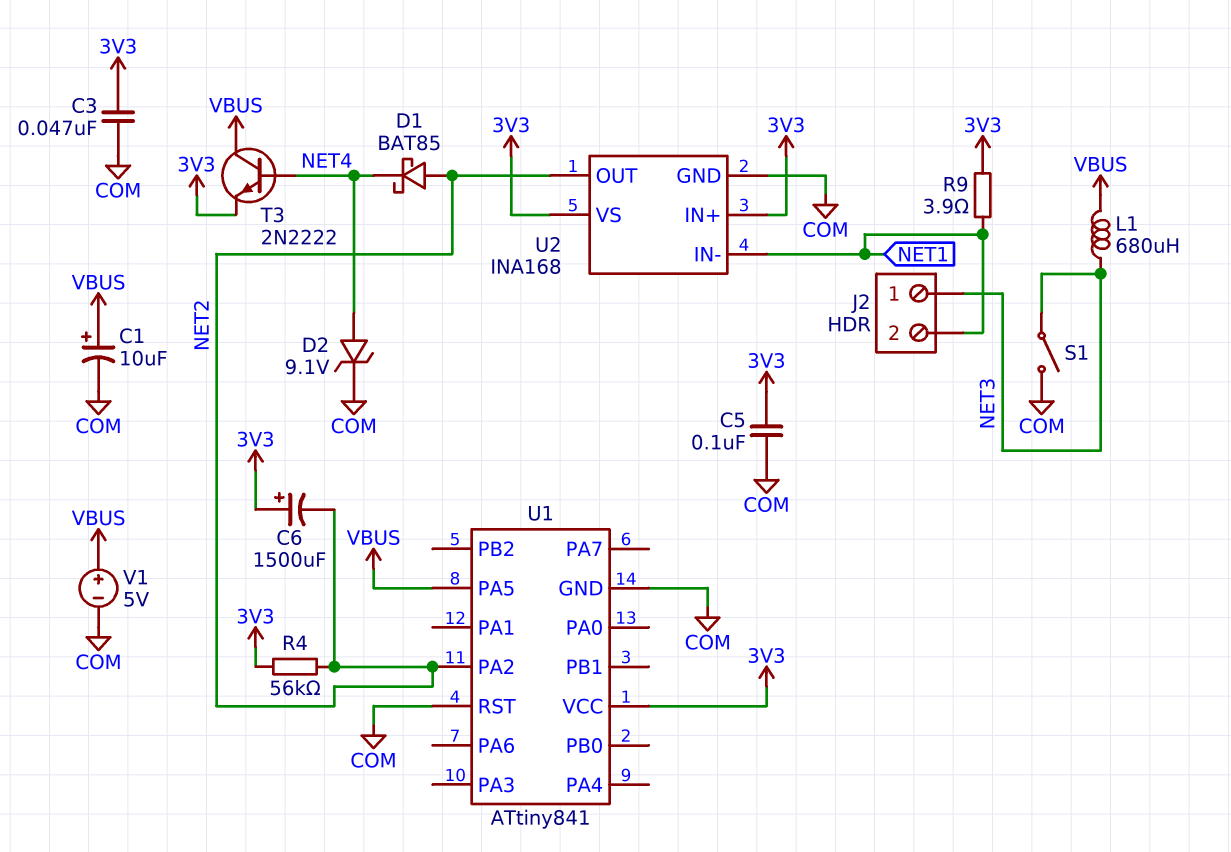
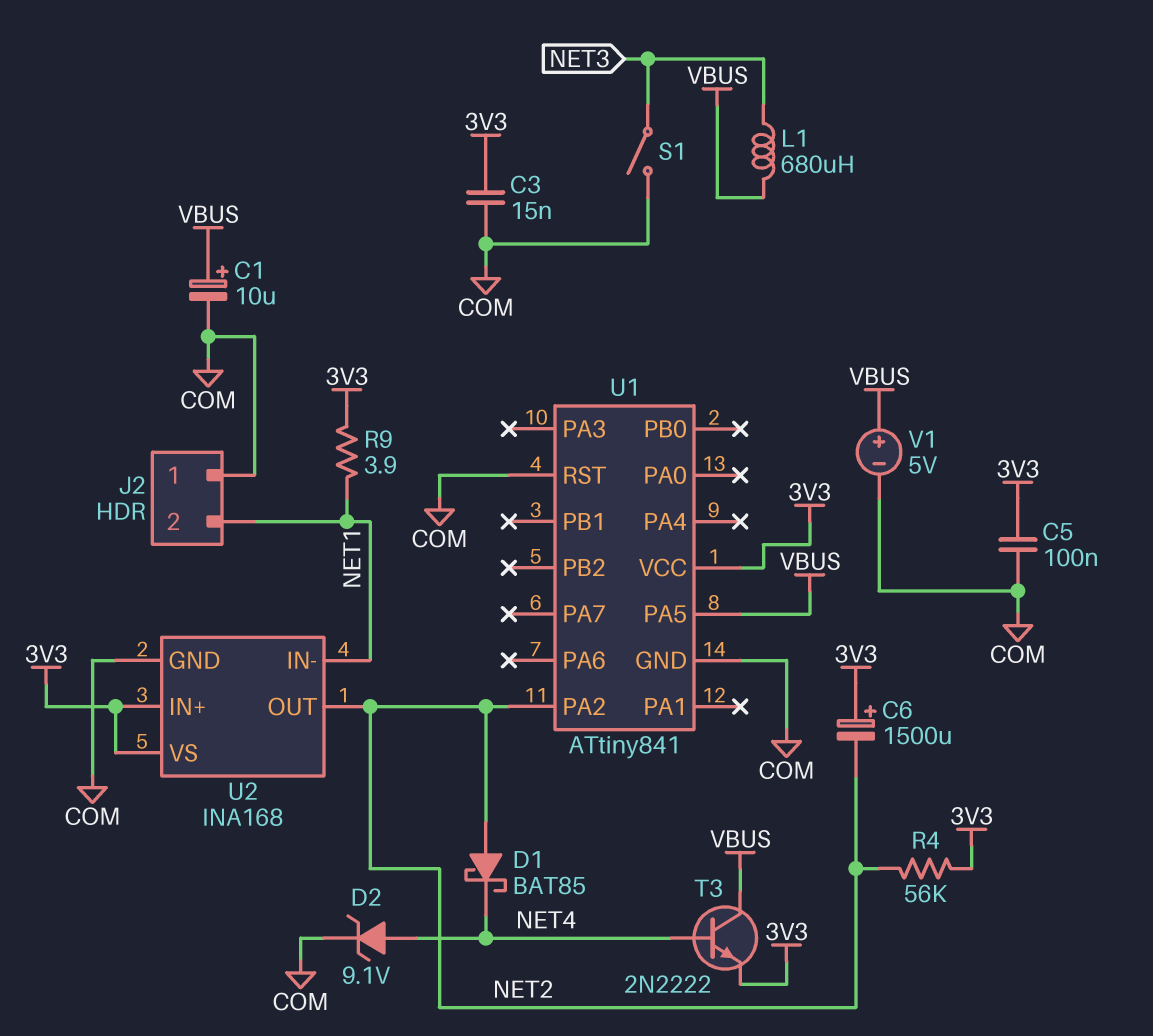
C3: 47nF (3V3, COM) -> 15nF (3V3, COM)
J2 pin 1: NET3 -> COM

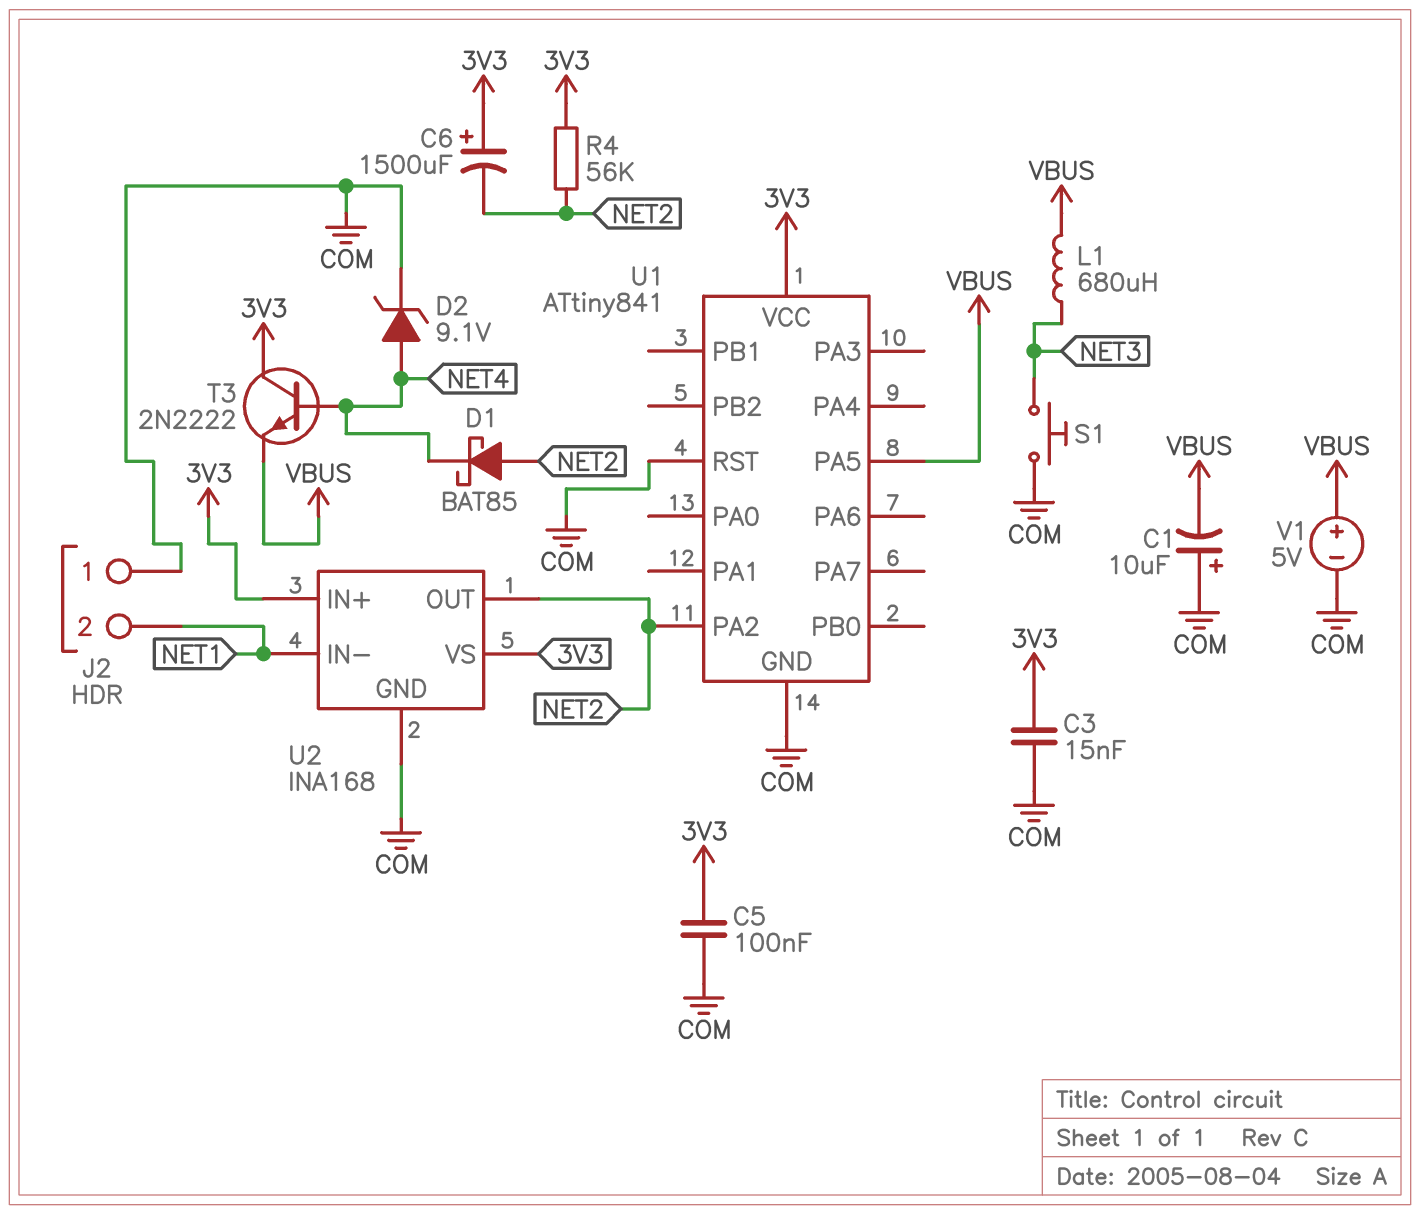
C1: 10uF (plus VBUS, minus COM) -> 10uF (plus COM, minus VBUS)
R9: 3.9 (3V3, NET1) -> none
S1: switch (COM, NET3) -> button (COM, NET3)
T3: NPN 2N2222 (B NET4, C VBUS, E 3V3) -> NPN 2N2222 (B NET4, C 3V3, E VBUS)

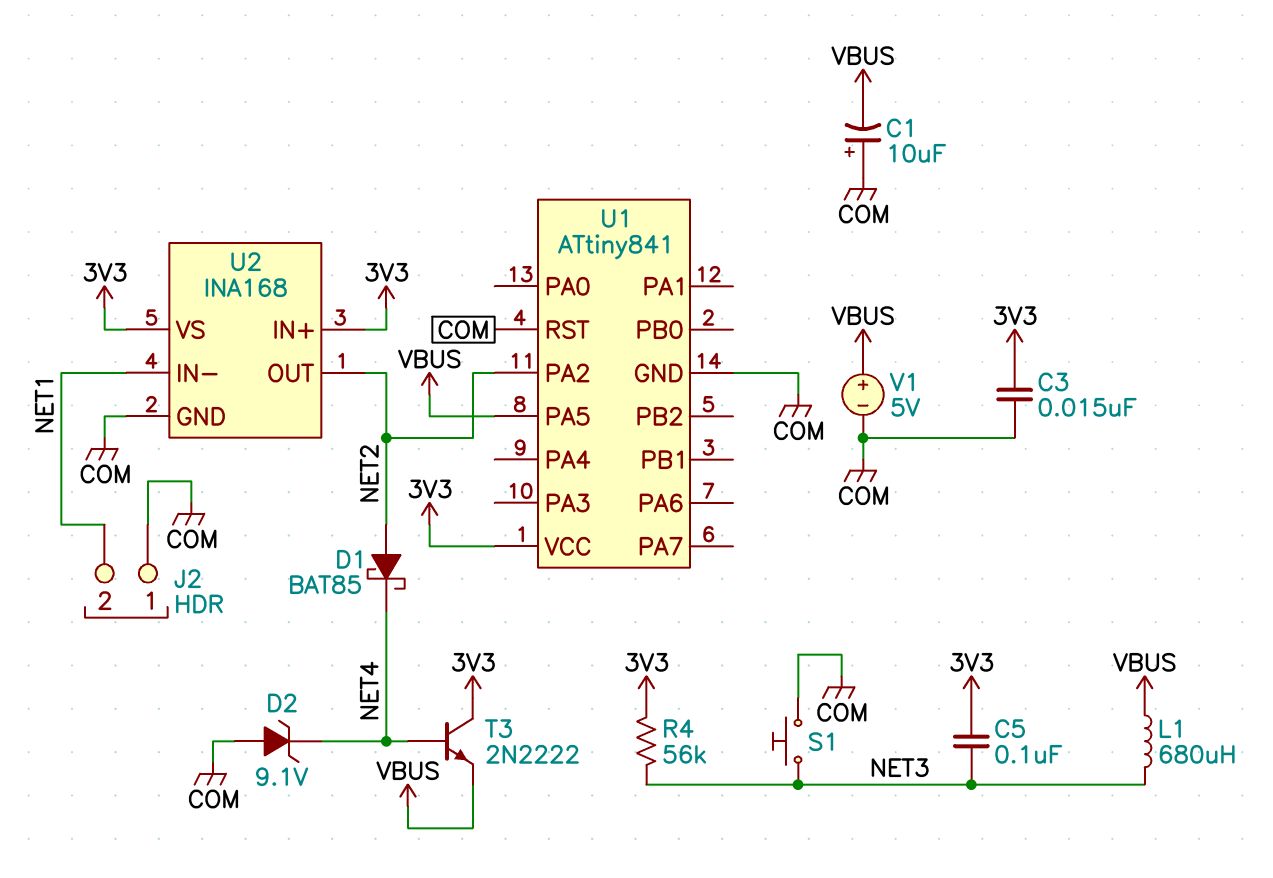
C5: 100nF (3V3, COM) -> 100nF (3V3, NET3)
C6: 1500uF (plus 3V3, minus NET2) -> none
D2: zener 9.1V (A NET4, K COM) -> zener 9.1V (A COM, K NET4)
R4: 56k (3V3, NET2) -> 56k (3V3, NET3)

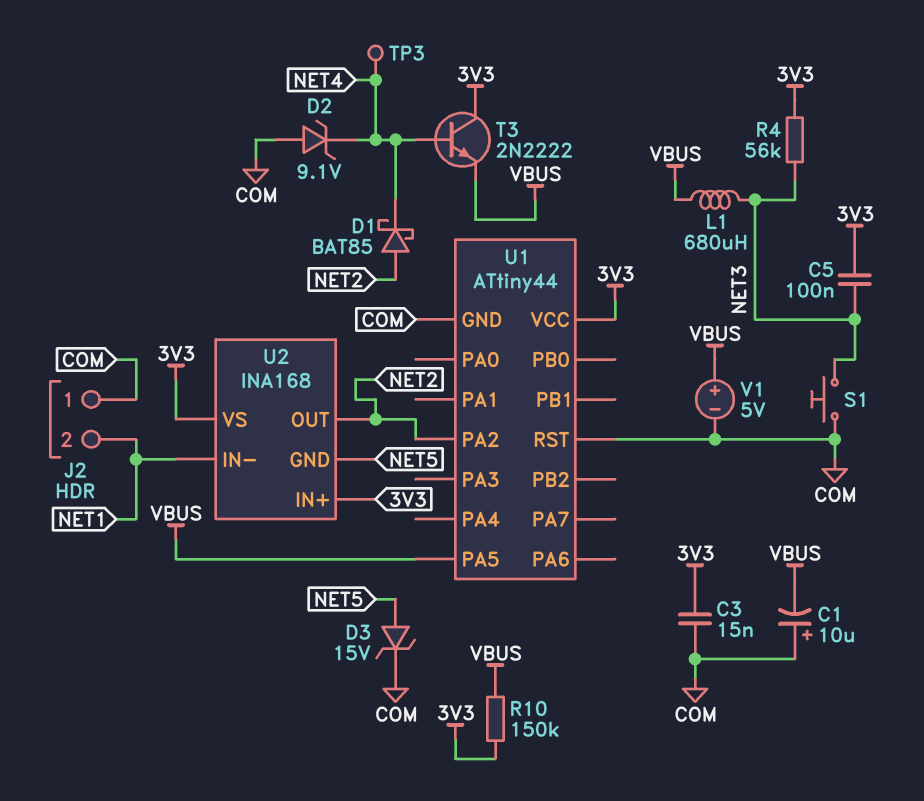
D3: none -> zener 15V (A NET5, K COM)
R10: none -> 150k (3V3, VBUS)
TP3: none -> test point (NET4)
U1: ATtiny841 -> ATtiny44
U2 pin GND: COM -> NET5

